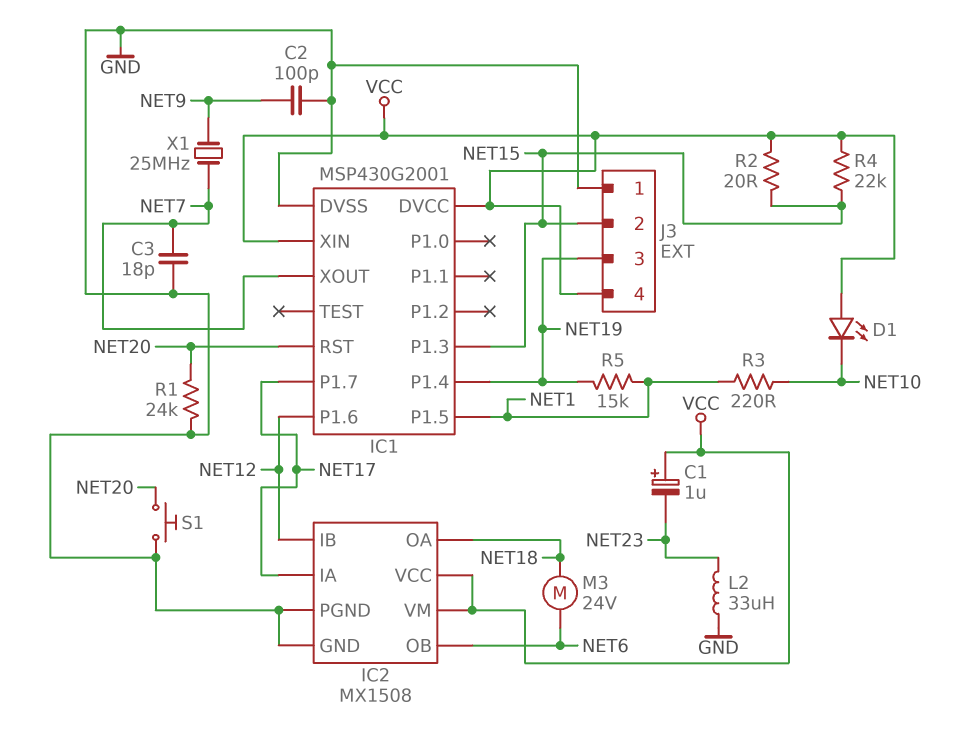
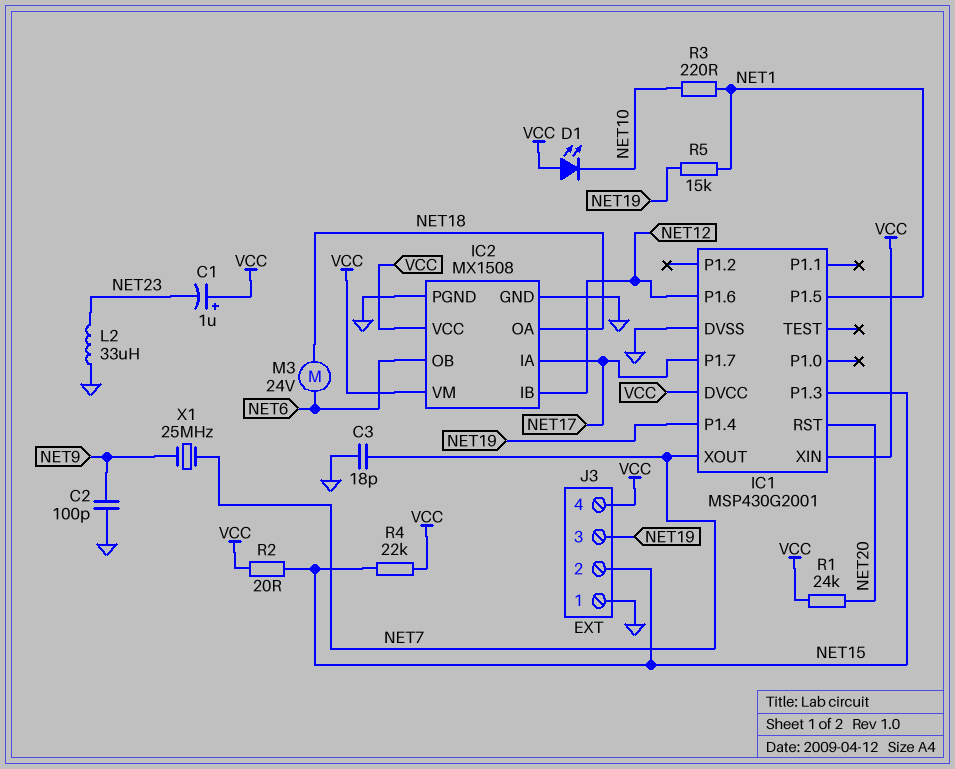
R1: 24k (GND, NET20) -> 24k (NET20, VCC)
S1: button (GND, NET20) -> none

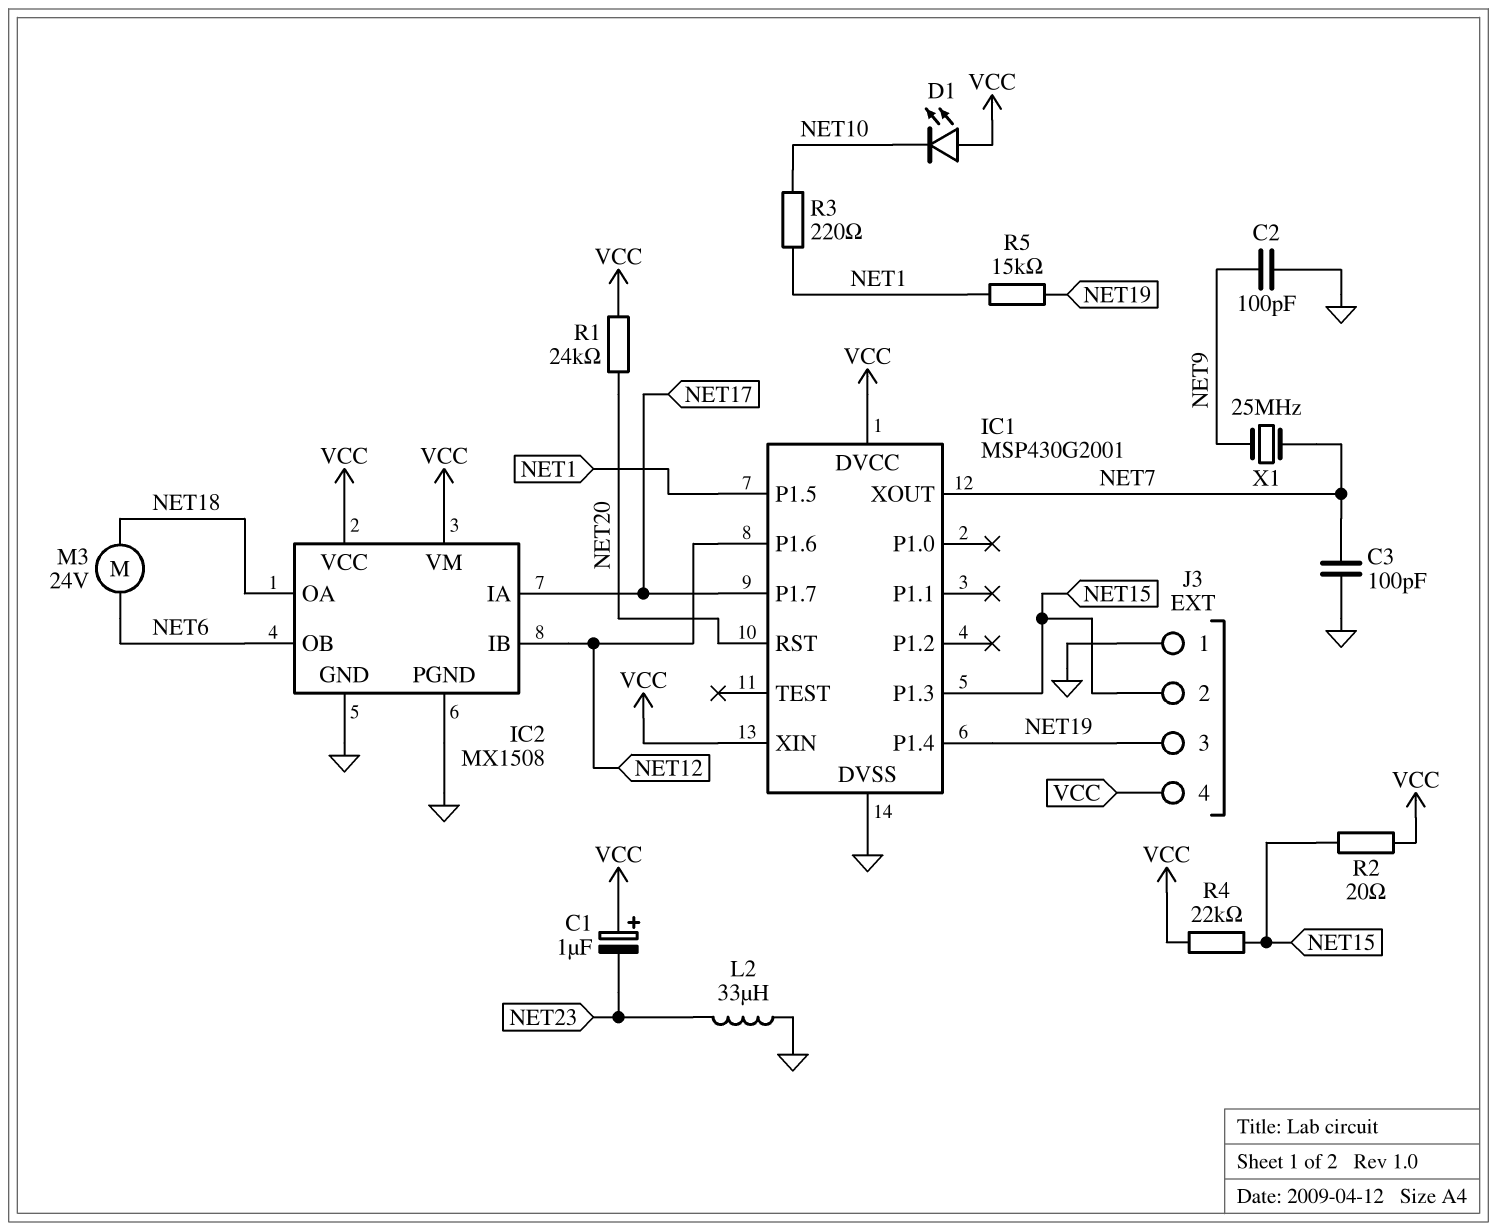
C3: 18pF (GND, NET7) -> 100pF (GND, NET7)

